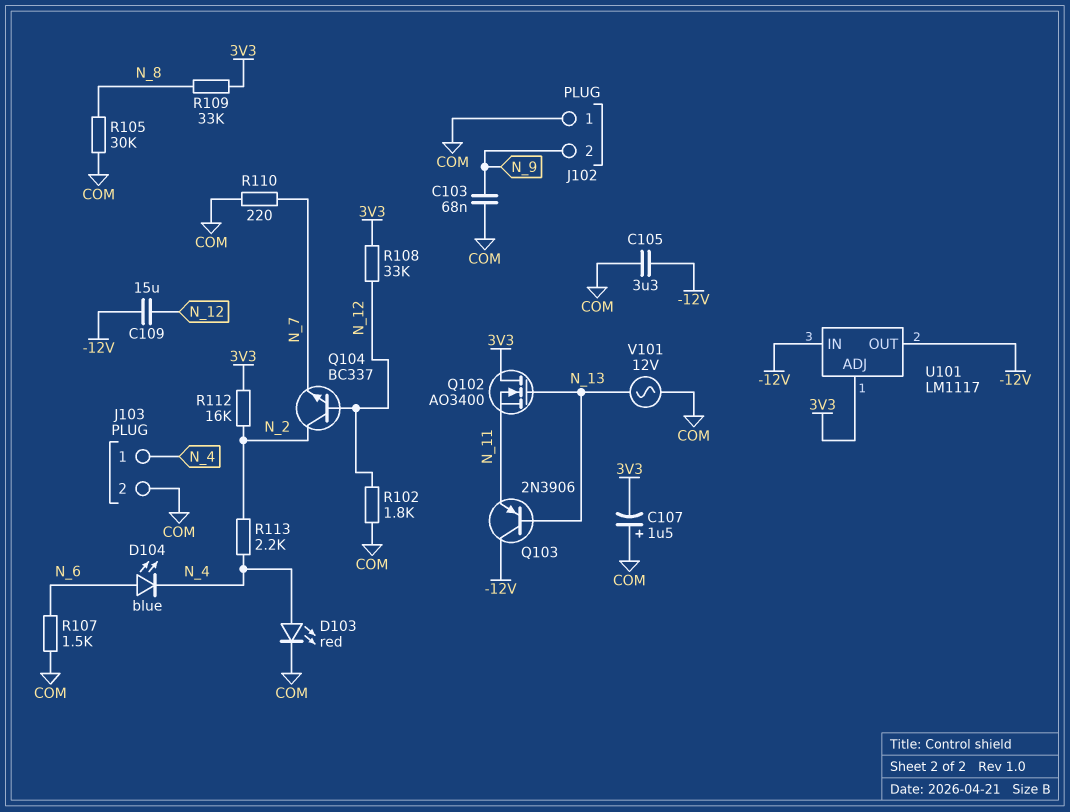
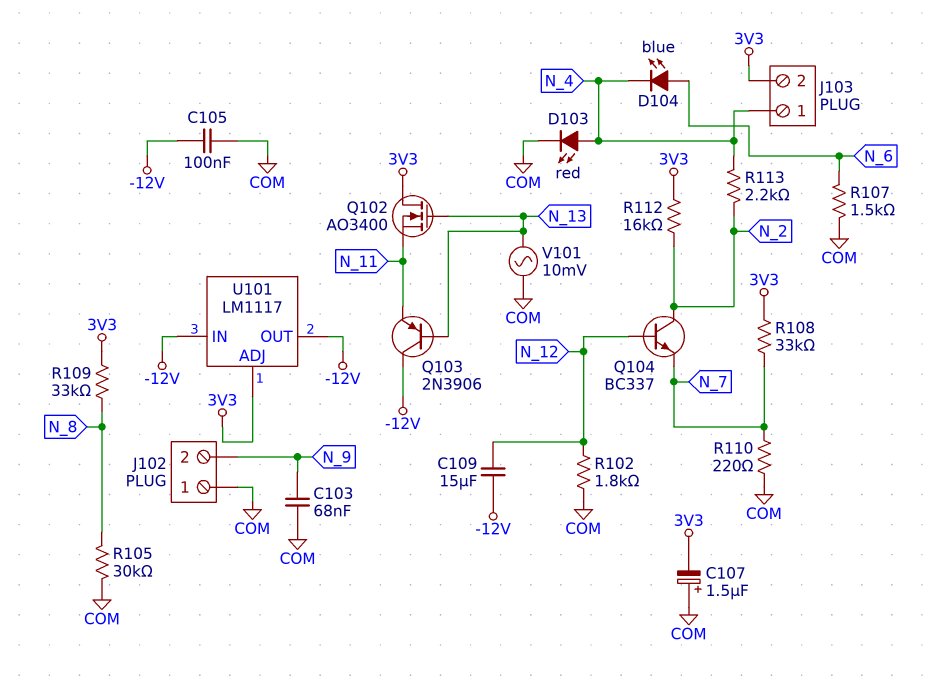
C105: 3.3uF (-12V, COM) -> 100nF (-12V, COM)
J103 pin 2: COM -> 3V3
R108: 33k (3V3, N_12) -> 33k (3V3, N_7)
V101: AC 12V (COM, N_13) -> AC 10mV (COM, N_13)

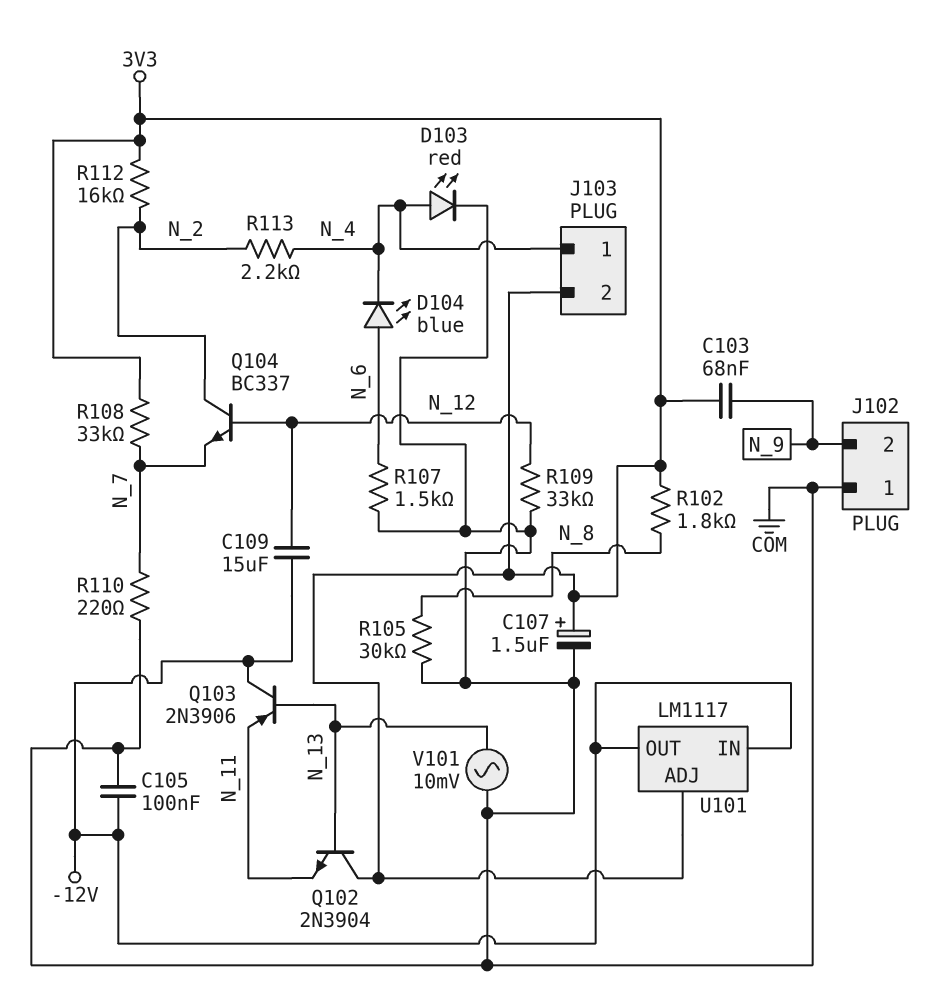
C103: 68nF (COM, N_9) -> 68nF (3V3, N_9)
C107: 1.5uF (plus COM, minus 3V3) -> 1.5uF (plus 3V3, minus COM)
Q102: NMOS AO3400 (G N_13, D 3V3, S N_11) -> NPN 2N3904 (B N_13, C 3V3, E N_11)
R102: 1.8k (COM, N_12) -> 1.8k (3V3, N_8)
R109: 33k (3V3, N_8) -> 33k (COM, N_12)

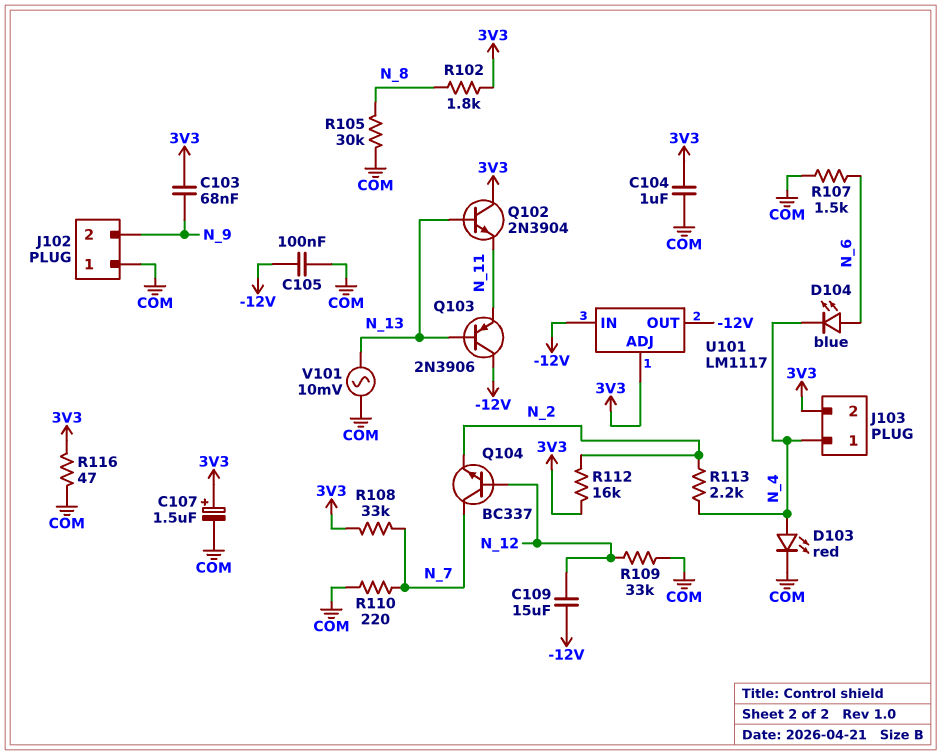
C104: none -> 1uF (3V3, COM)
Q104: NPN BC337 (B N_12, C N_2, E N_7) -> NPN BC337 (B N_12, C N_7, E N_2)
R116: none -> 47 (3V3, COM)

